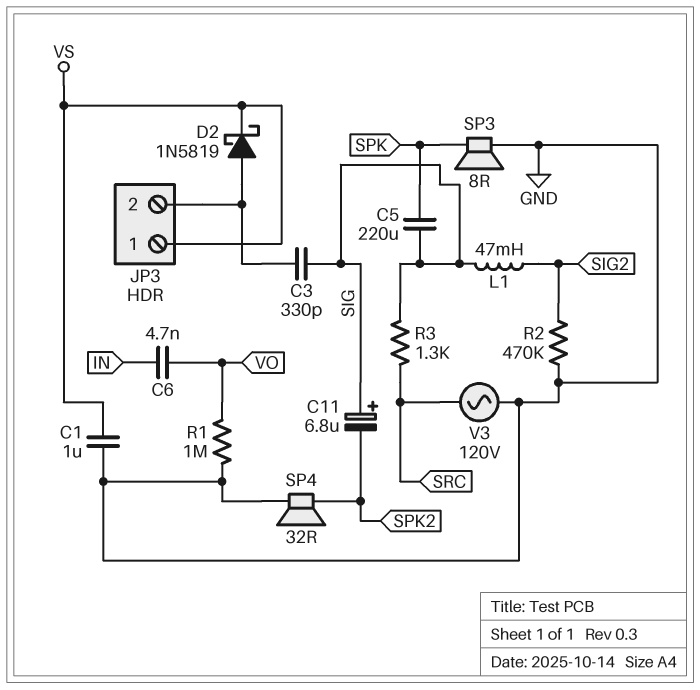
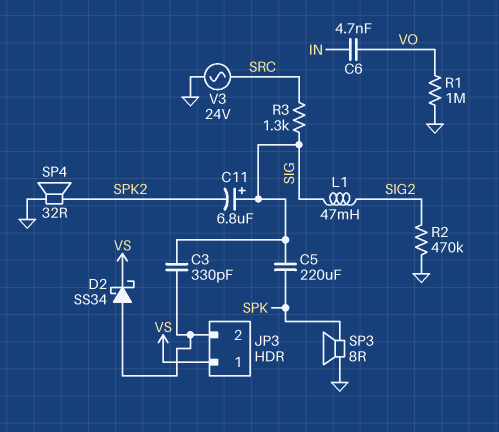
C1: 1uF (GND, VS) -> none
D2: schottky 1N5819 (A JP3/2, K VS) -> schottky SS34 (A JP3/2, K VS)
V3: AC 120V (GND, SRC) -> AC 24V (GND, SRC)

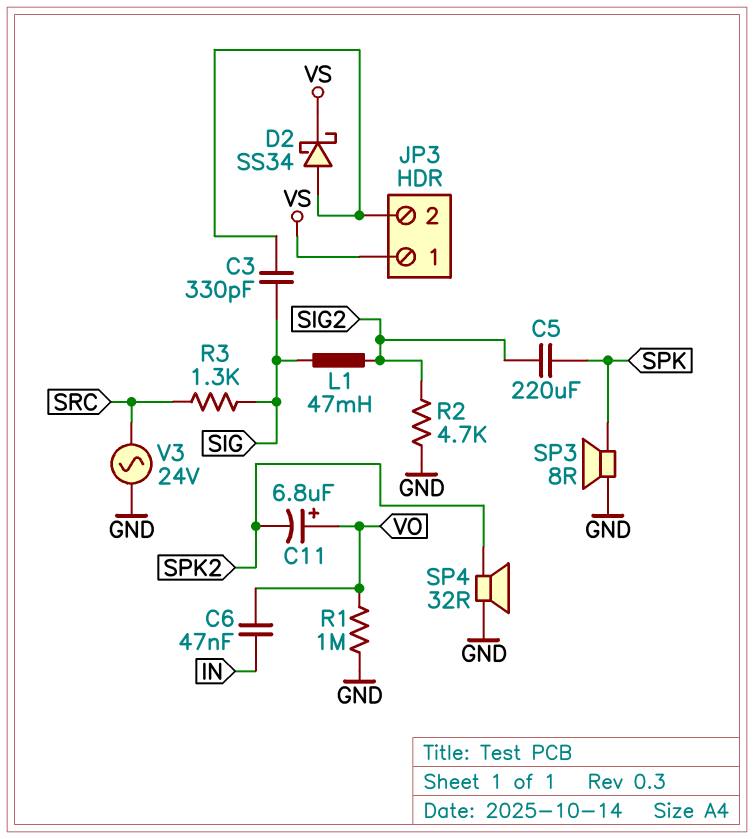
C5: 220uF (SIG, SPK) -> 220uF (SIG2, SPK)
C6: 4.7nF (IN, VO) -> 47nF (IN, VO)
C11: 6.8uF (plus SIG, minus SPK2) -> 6.8uF (plus VO, minus SPK2)
R2: 470k (GND, SIG2) -> 4.7k (GND, SIG2)

